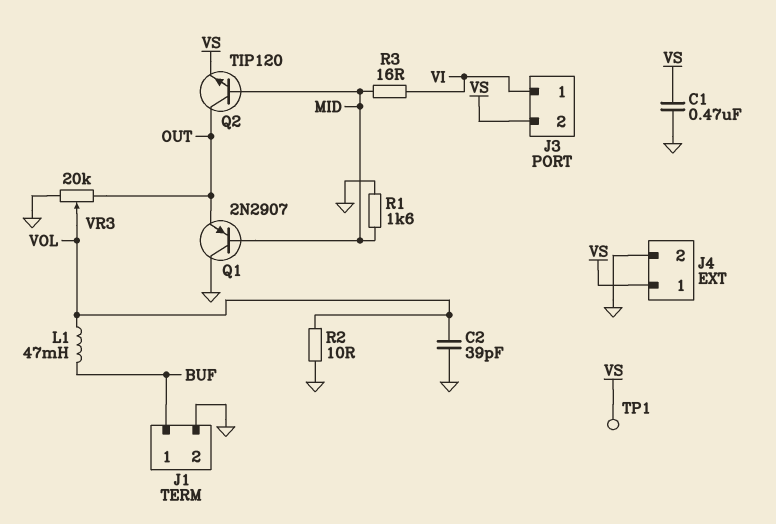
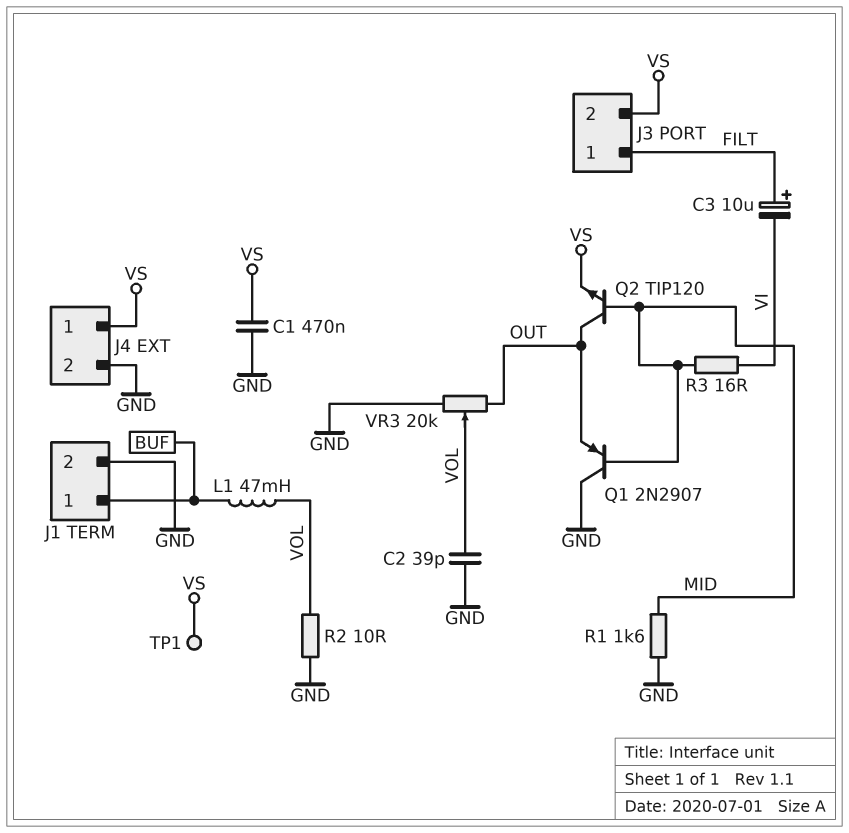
C3: none -> 10uF (plus FILT, minus VI)
J3 pin 1: VI -> FILT

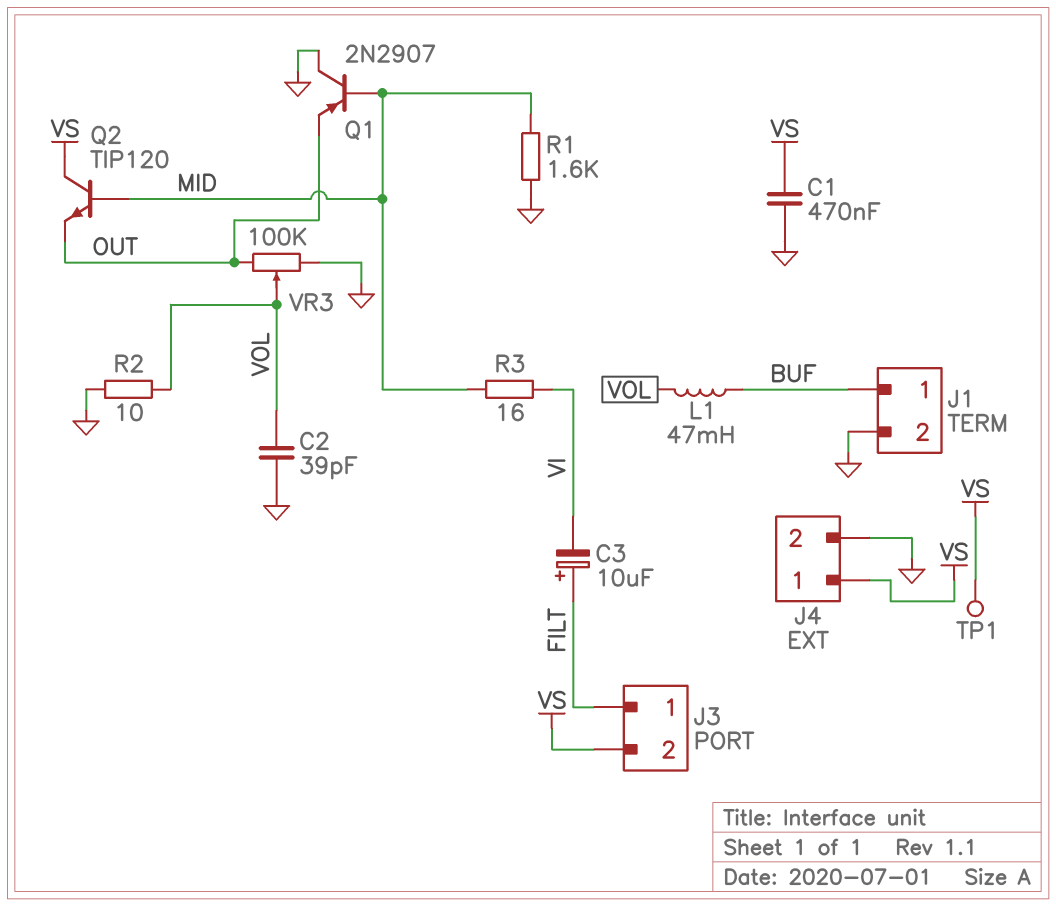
Q2: NPN TIP120 (B MID, C OUT, E VS) -> NPN TIP120 (B MID, C VS, E OUT)
VR3: 20k (GND, OUT, wiper VOL) -> 100k (GND, OUT, wiper VOL)

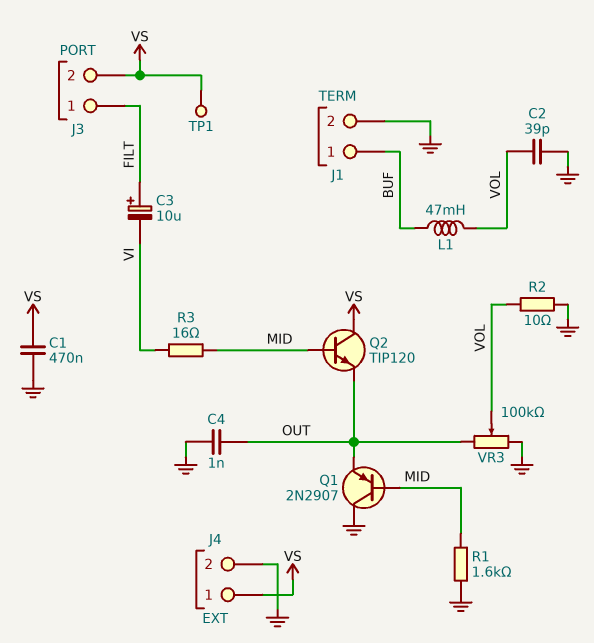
C4: none -> 1nF (GND, OUT)

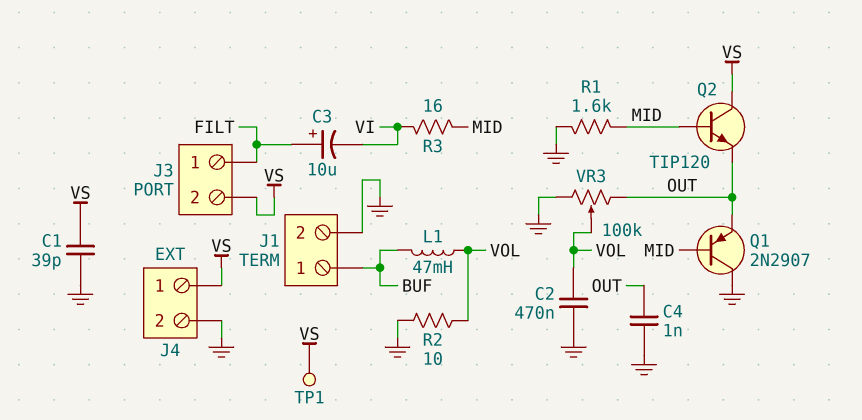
C1: 470nF (GND, VS) -> 39pF (GND, VS)
C2: 39pF (GND, VOL) -> 470nF (GND, VOL)

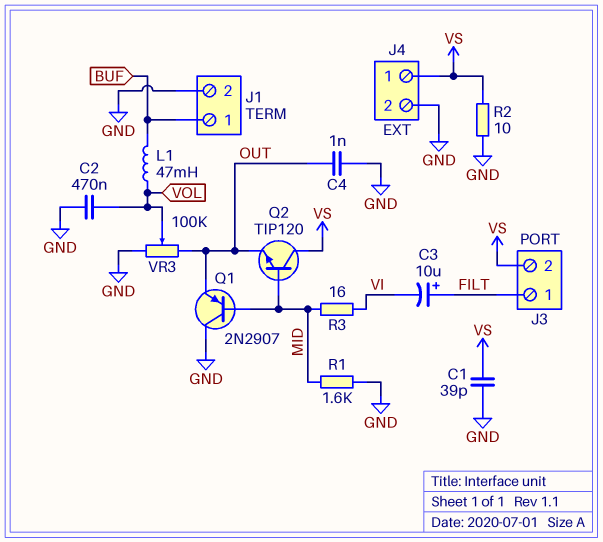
R2: 10 (GND, VOL) -> 10 (GND, VS)
TP1: test point (VS) -> none

